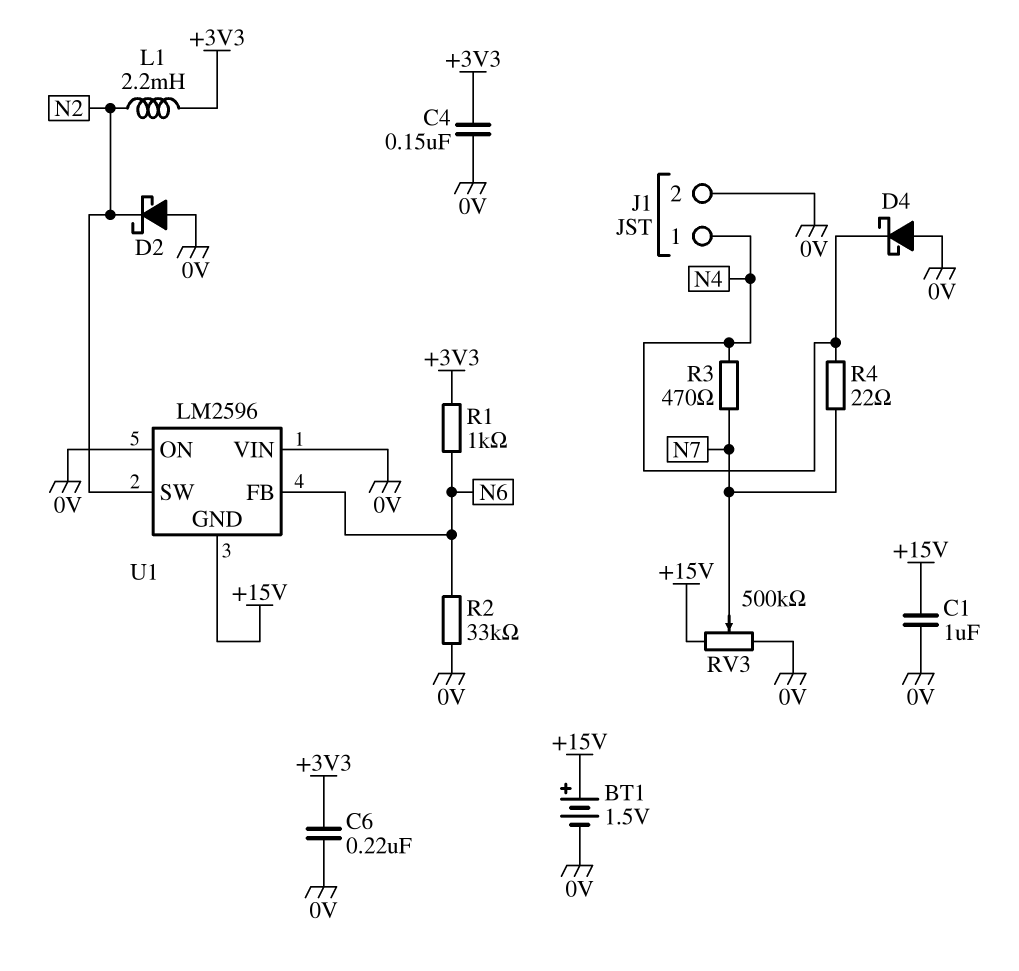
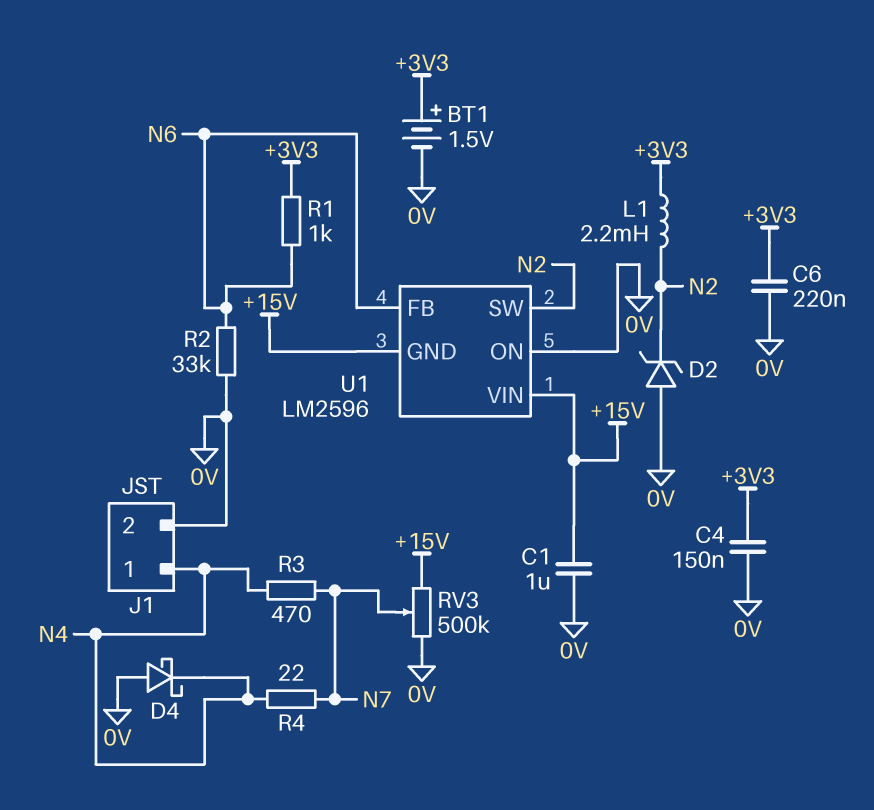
BT1: 1.5V (plus +15V, minus 0V) -> 1.5V (plus +3V3, minus 0V)
D2: schottky (A 0V, K N2) -> zener (A 0V, K N2)
U1 pin VIN: 0V -> +15V

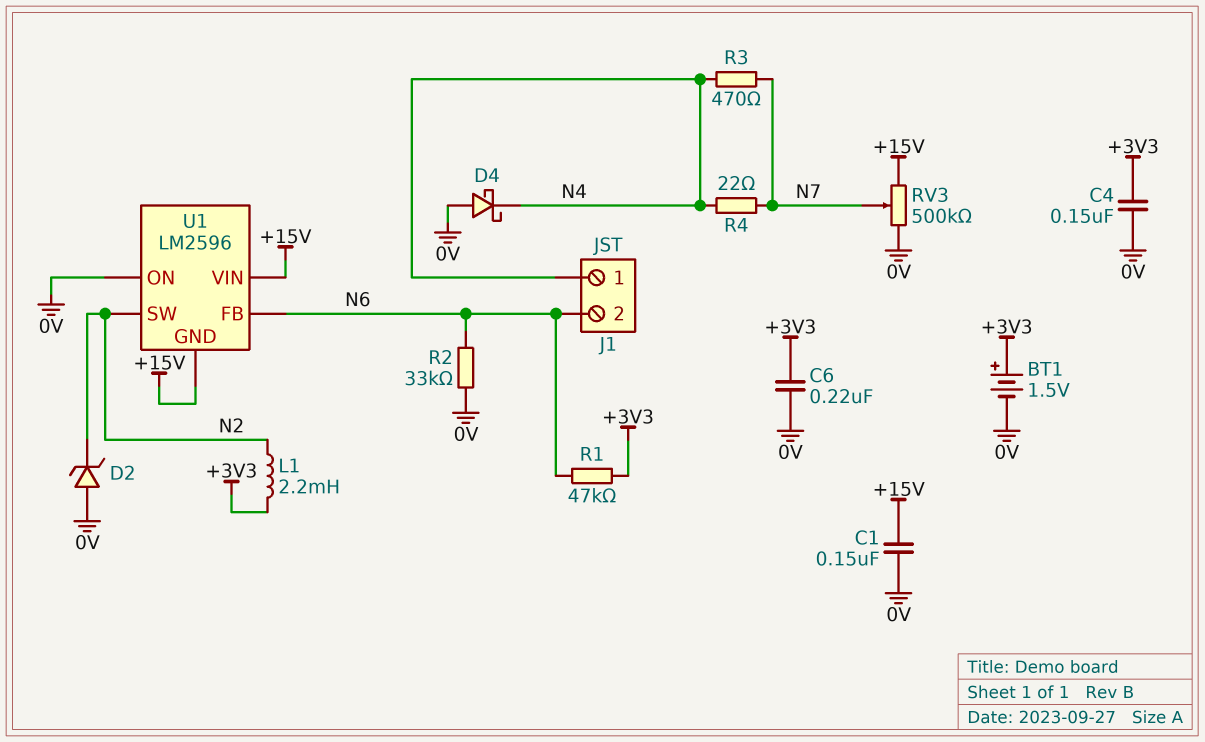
C1: 1uF (+15V, 0V) -> 150nF (+15V, 0V)
J1 pin 2: 0V -> N6
R1: 1k (+3V3, N6) -> 47k (+3V3, N6)

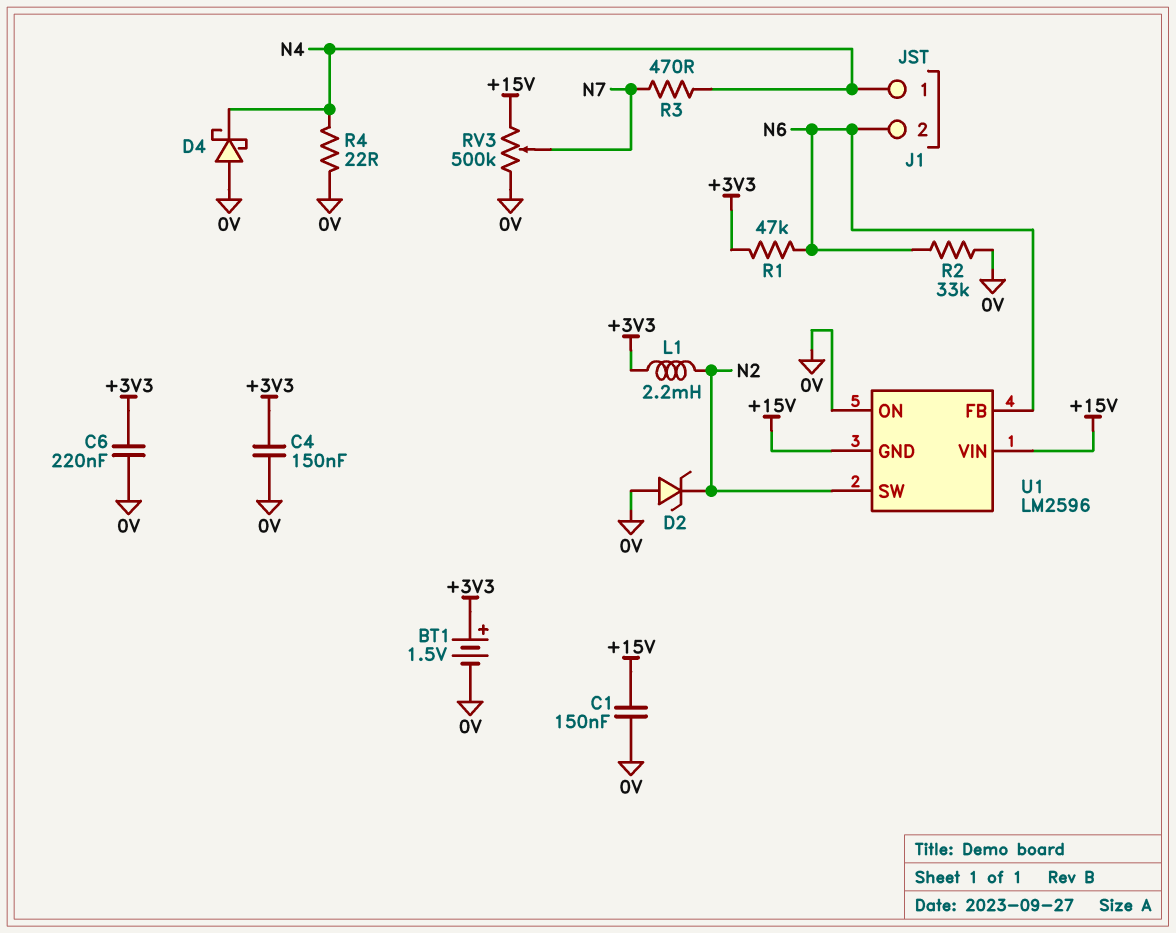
R4: 22 (N4, N7) -> 22 (0V, N4)

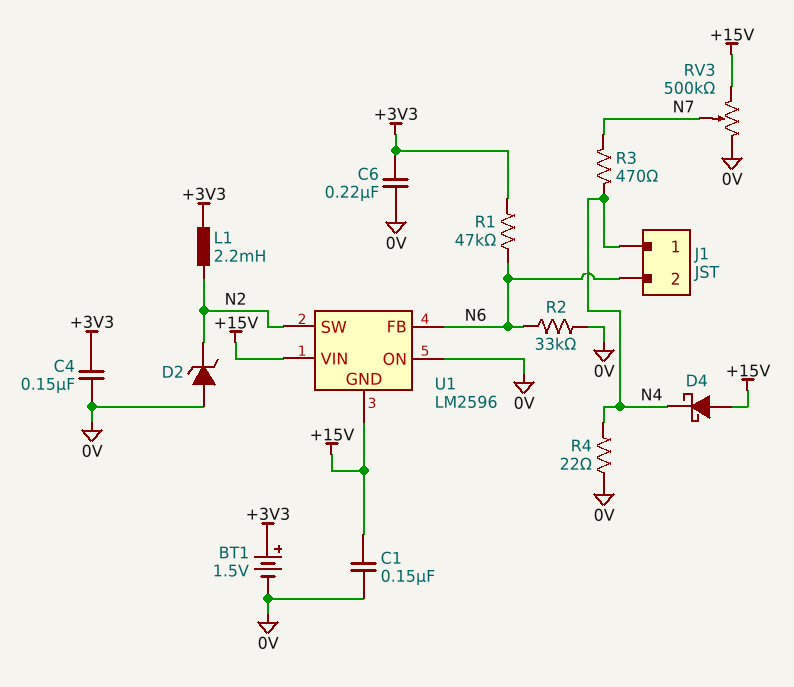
D4: schottky (A 0V, K N4) -> schottky (A +15V, K N4)

